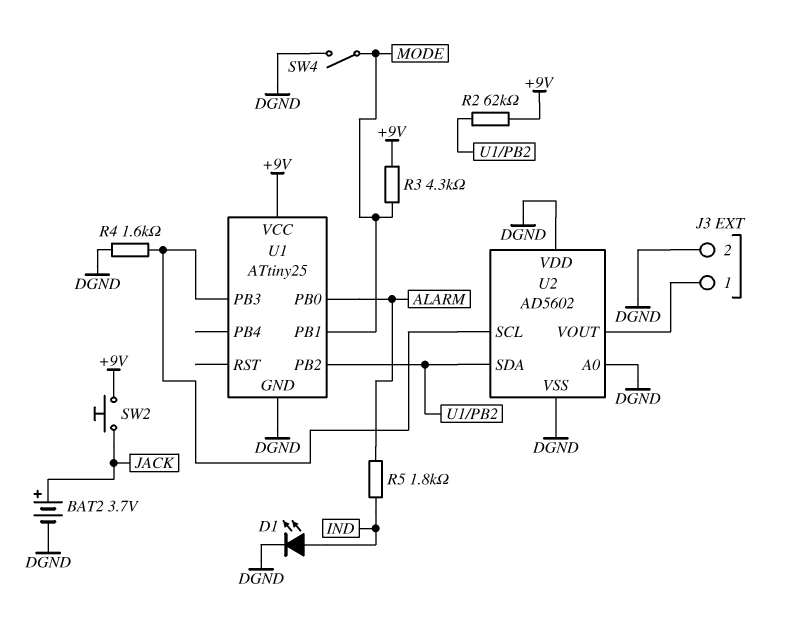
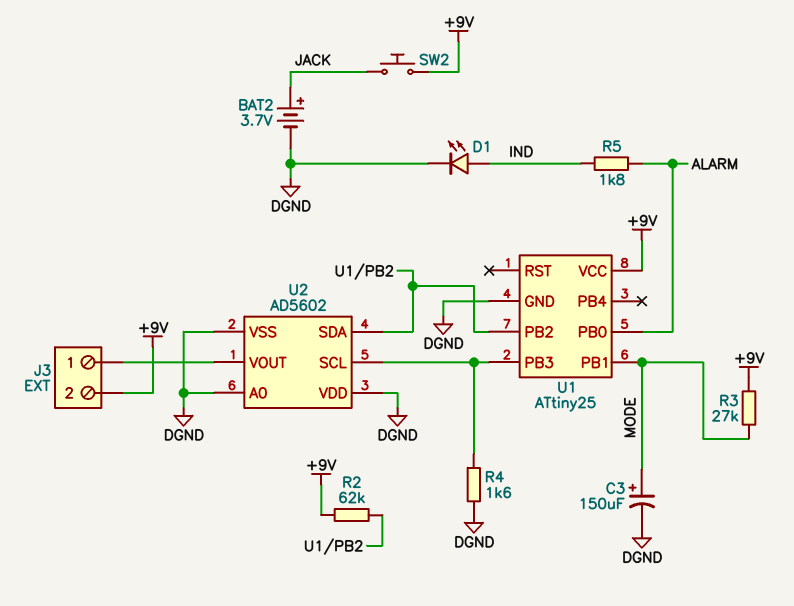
C3: none -> 150uF (plus MODE, minus DGND)
J3 pin 2: DGND -> +9V
R3: 4.3k (+9V, MODE) -> 27k (+9V, MODE)
SW4: switch (DGND, MODE) -> none

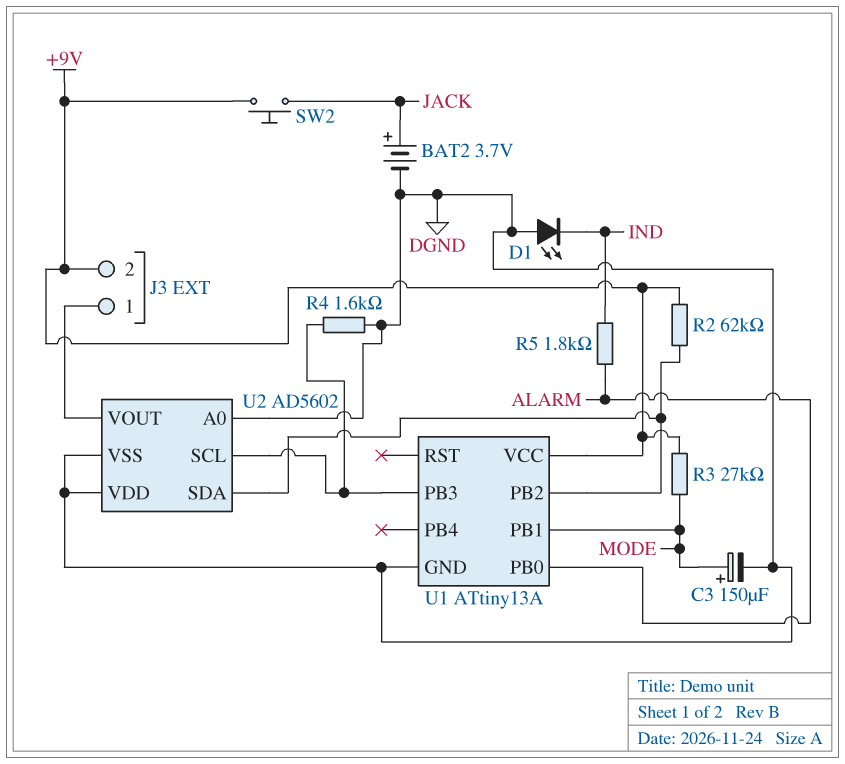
D1: LED (A IND, K DGND) -> LED (A DGND, K IND)
U1: ATtiny25 -> ATtiny13A

